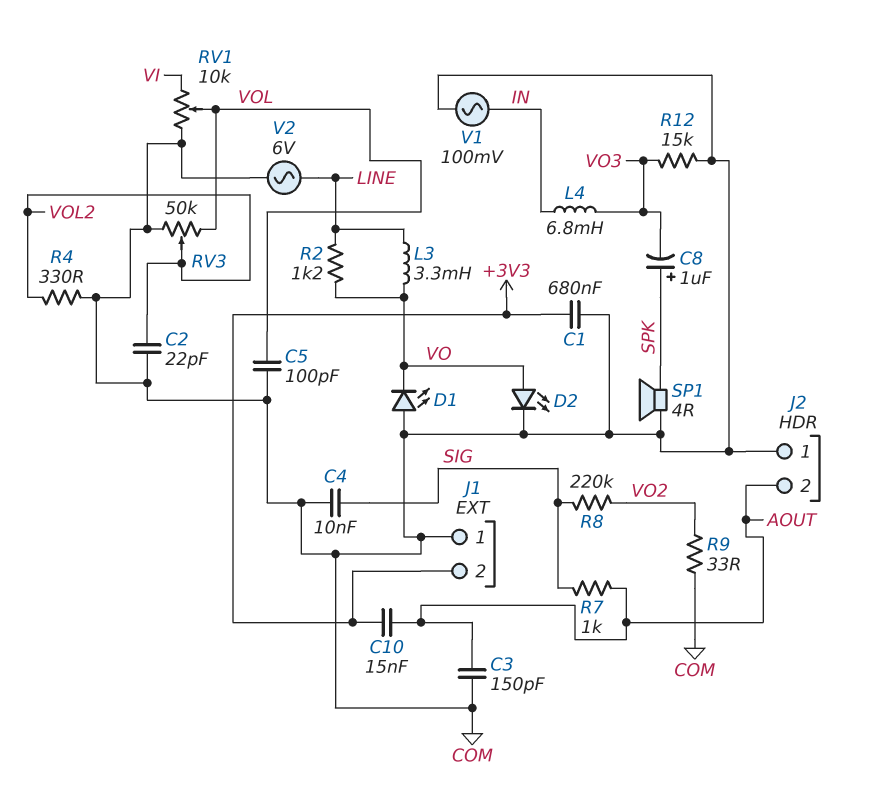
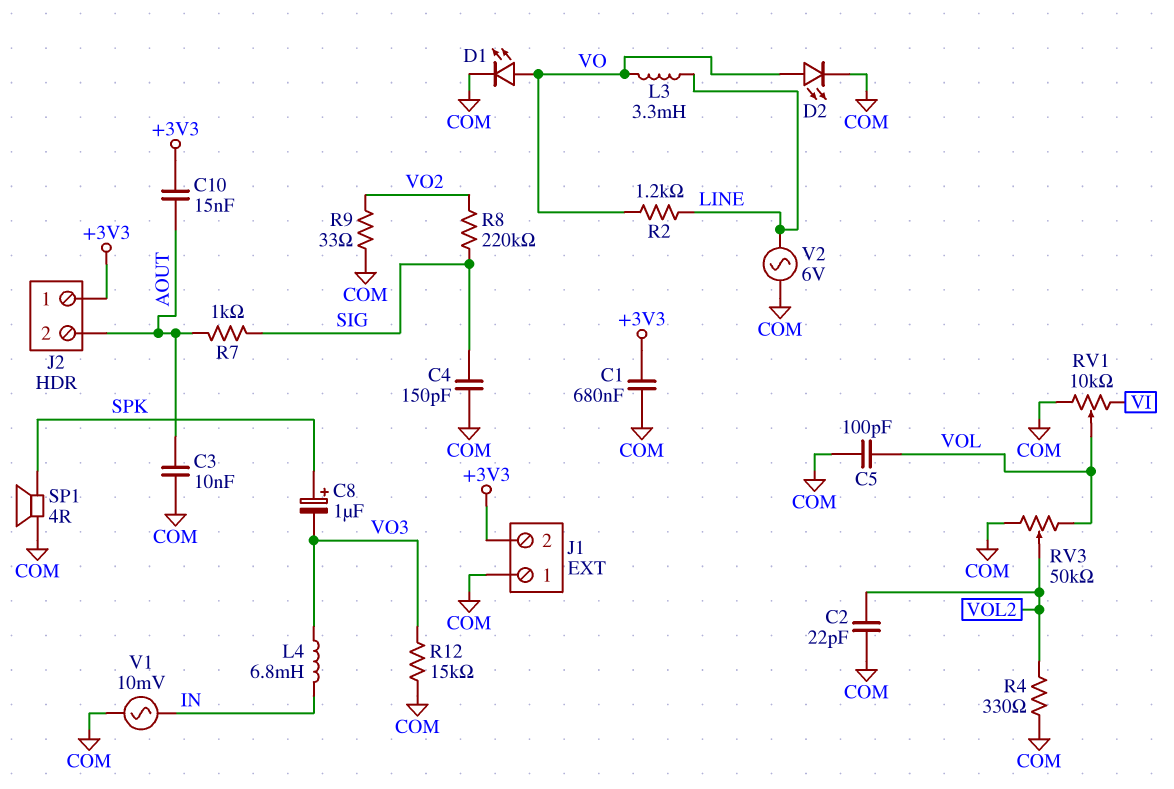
C3: 150pF (AOUT, COM) -> 10nF (AOUT, COM)
C4: 10nF (COM, SIG) -> 150pF (COM, SIG)
D1: LED (A COM, K VO) -> LED (A VO, K COM)
J2 pin 1: COM -> +3V3
V1: AC 100mV (COM, IN) -> AC 10mV (COM, IN)

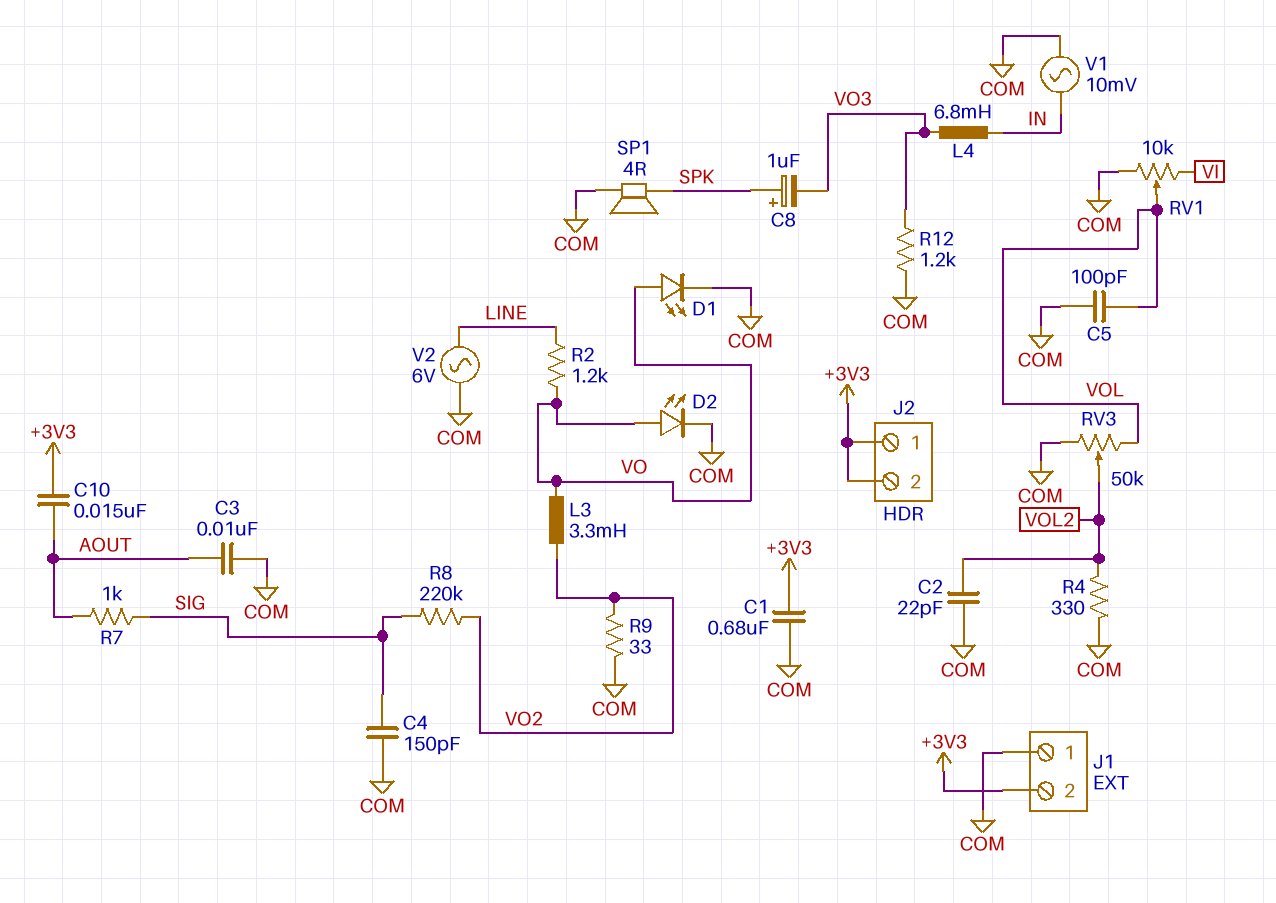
J2 pin 2: AOUT -> +3V3
L3: 3.3mH (LINE, VO) -> 3.3mH (VO, VO2)
R12: 15k (COM, VO3) -> 1.2k (COM, VO3)

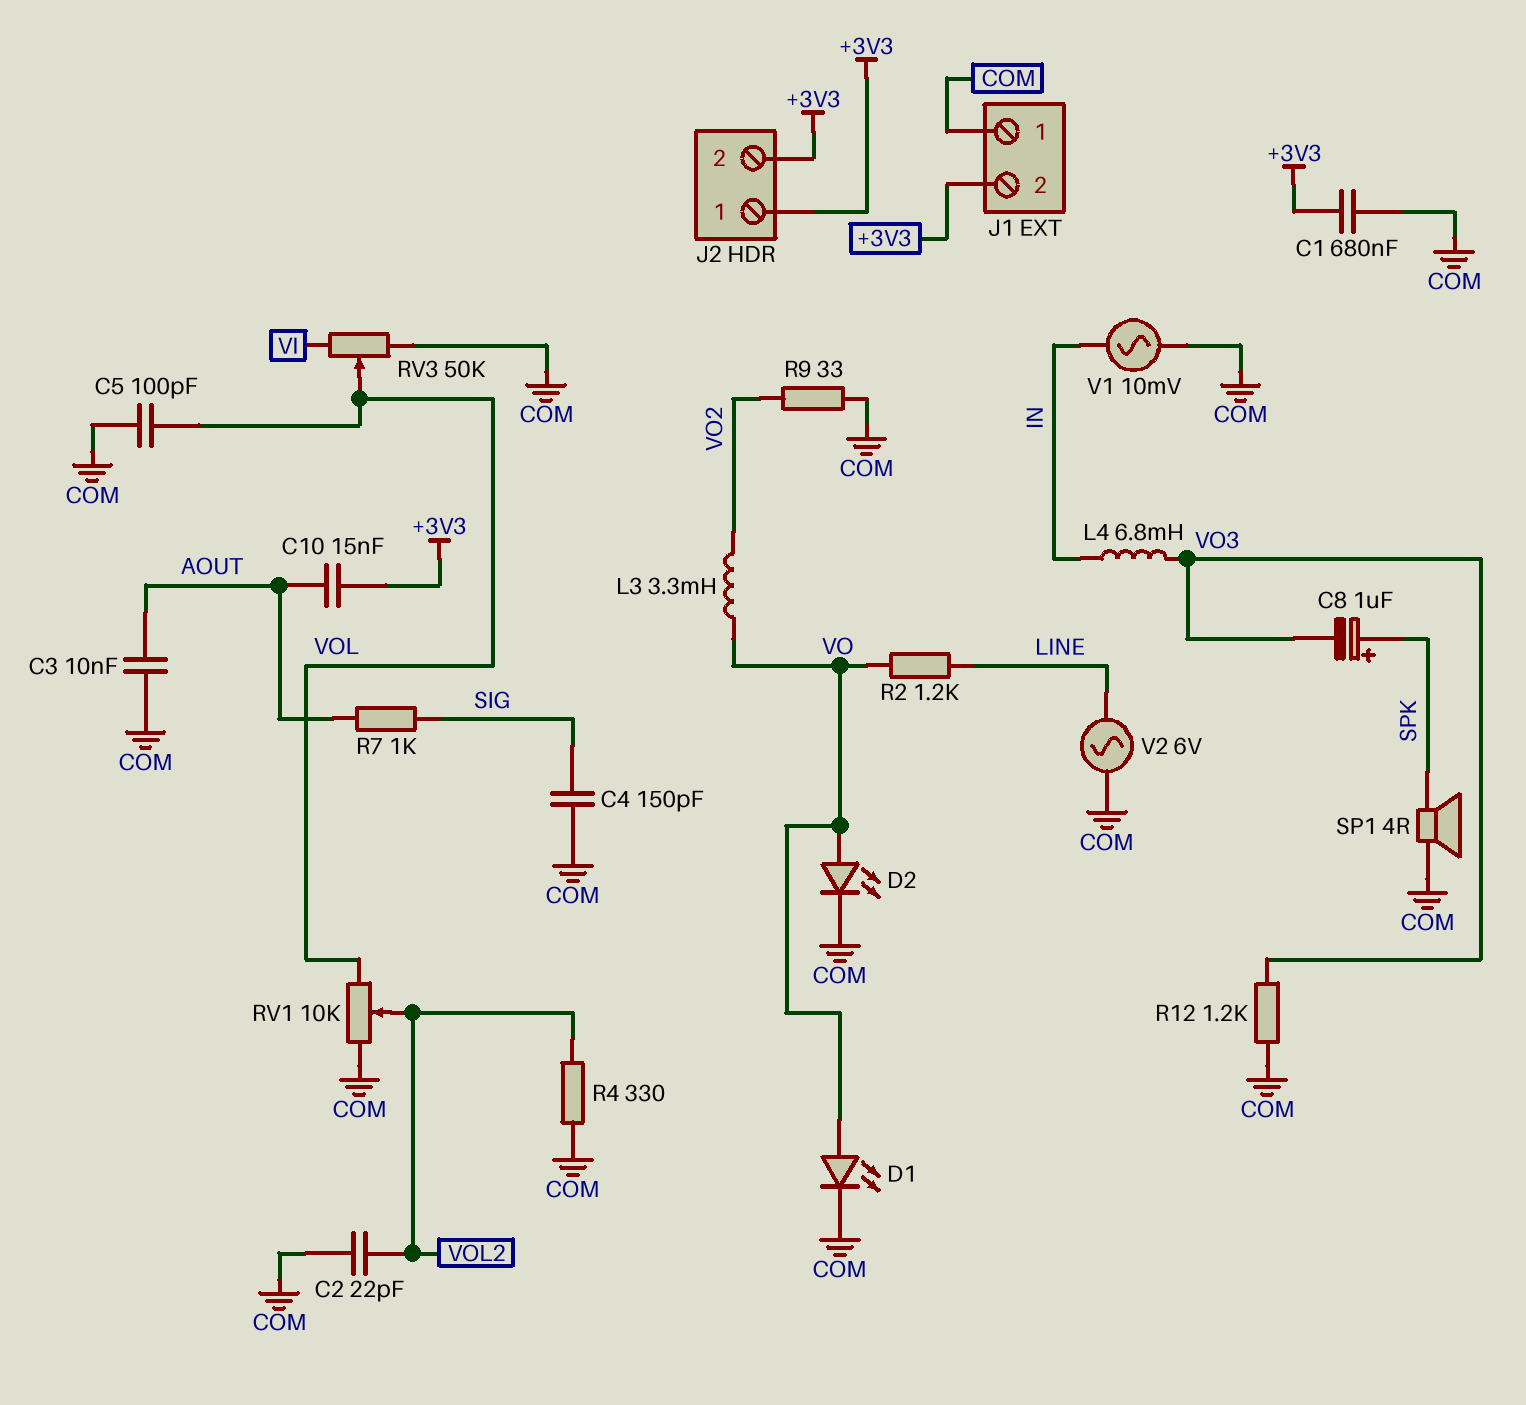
R8: 220k (SIG, VO2) -> none
RV1: 10k (COM, VI, wiper VOL) -> 10k (COM, VOL, wiper VOL2)
RV3: 50k (COM, VOL, wiper VOL2) -> 50k (COM, VI, wiper VOL)

